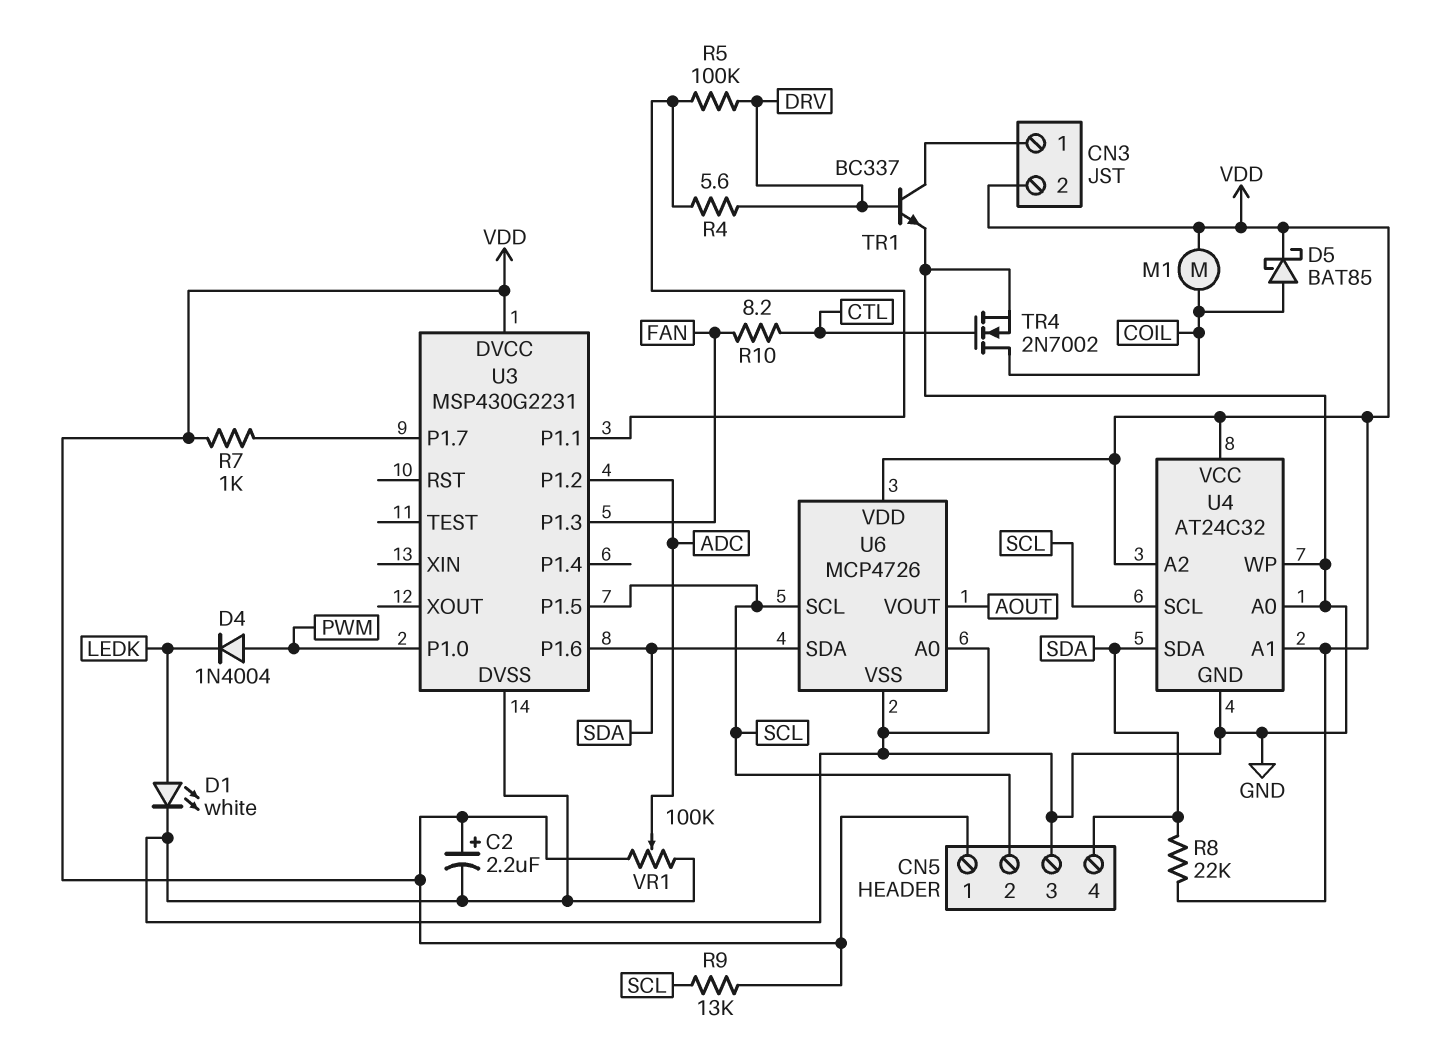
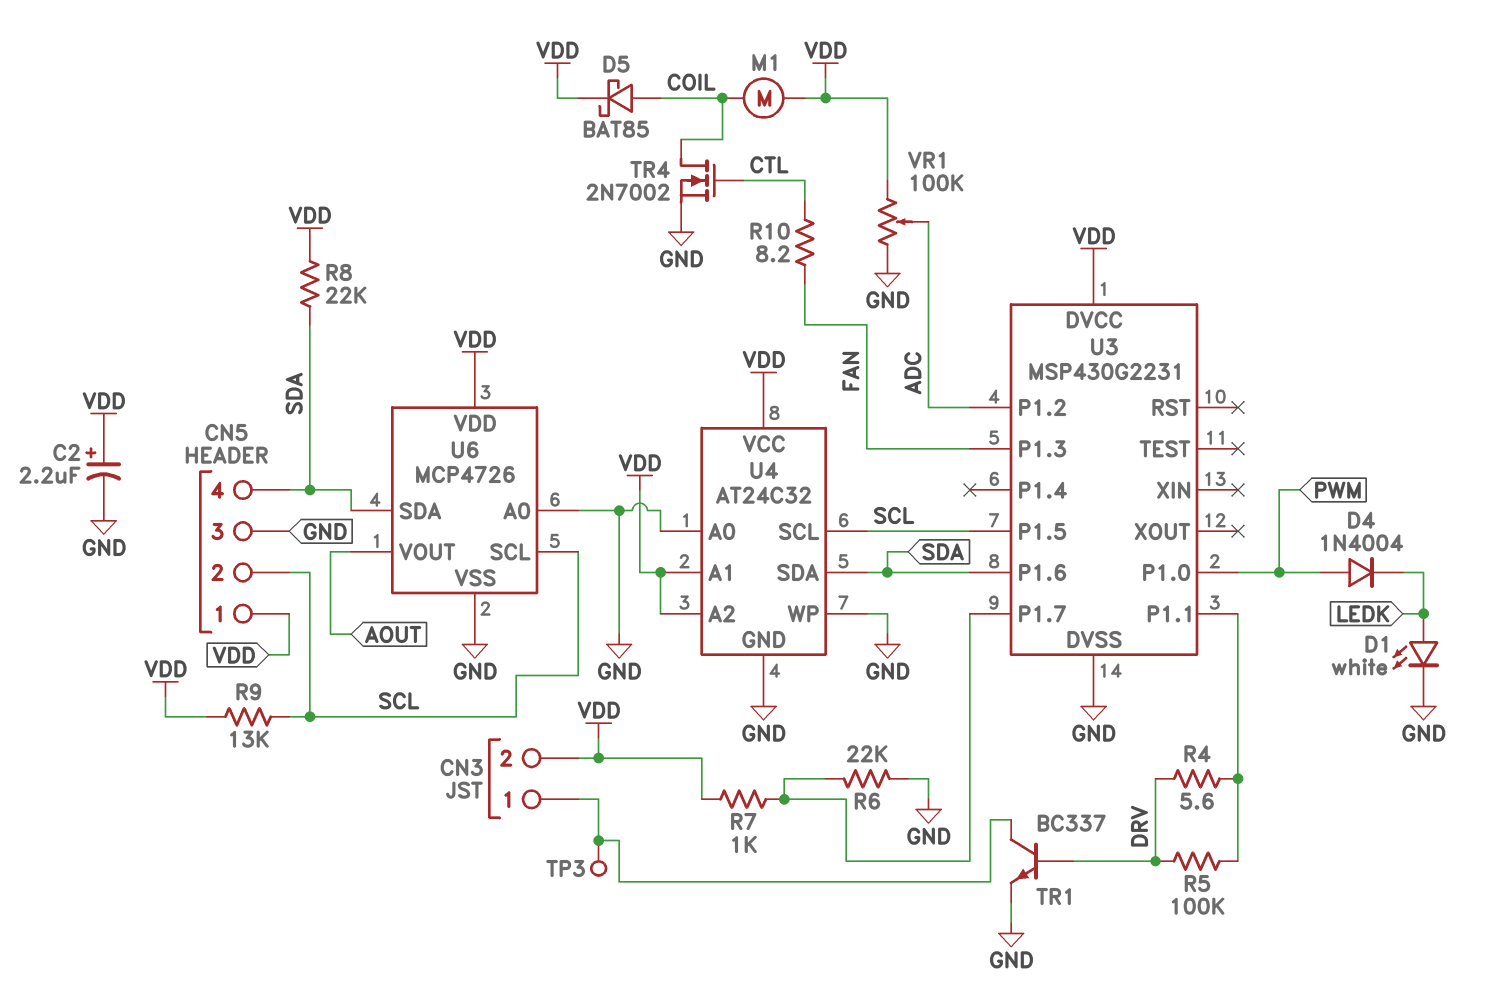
R6: none -> 22k (GND, U3/P1.7)
TP3: none -> test point (CN3/1)

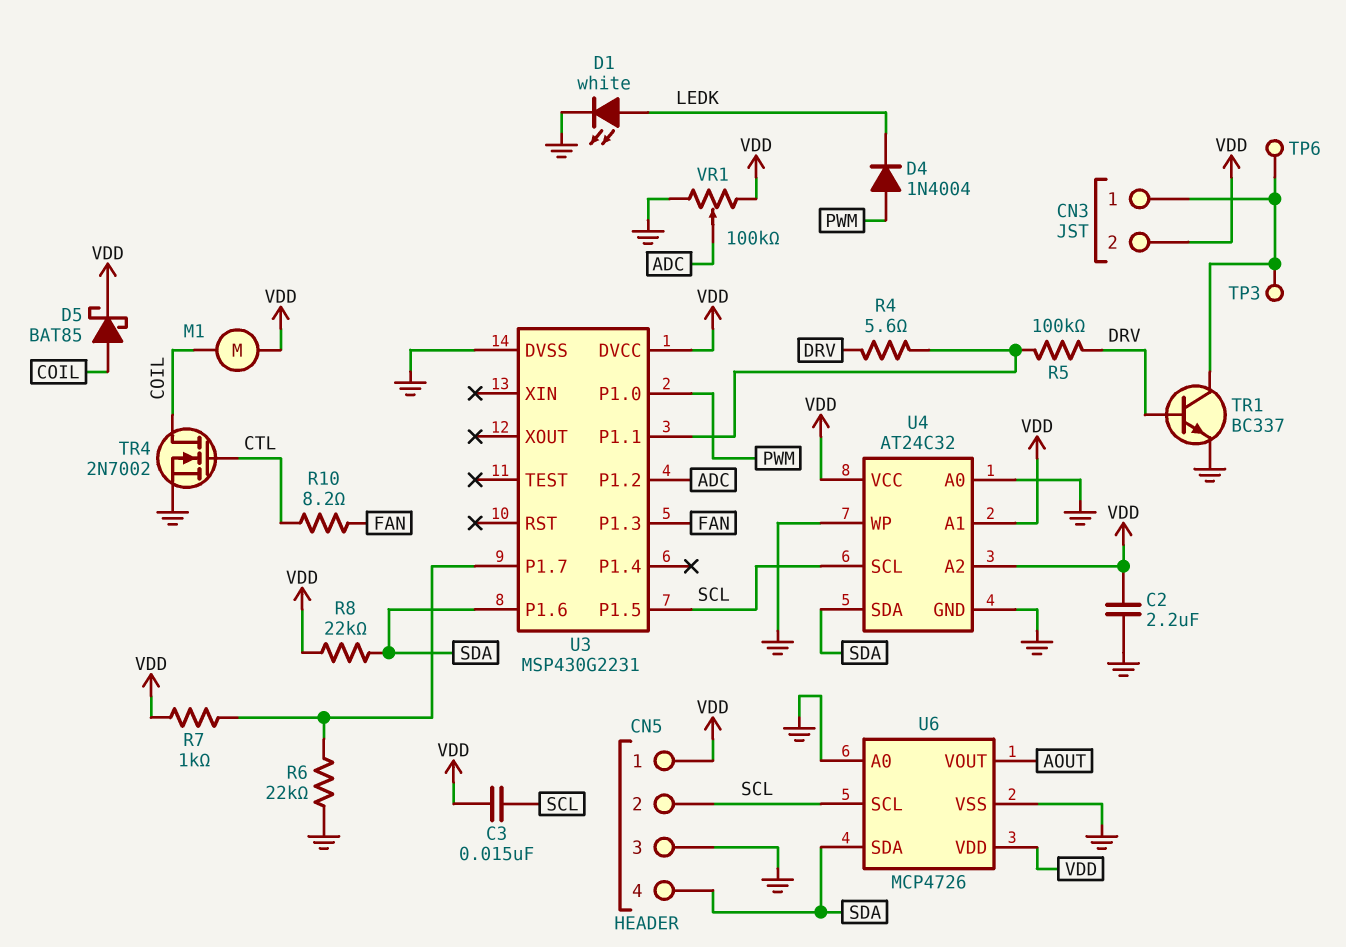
C2: 2.2uF (plus VDD, minus GND) -> 2.2uF (GND, VDD)
C3: none -> 15nF (SCL, VDD)
R9: 13k (SCL, VDD) -> none
TP6: none -> test point (CN3/1)

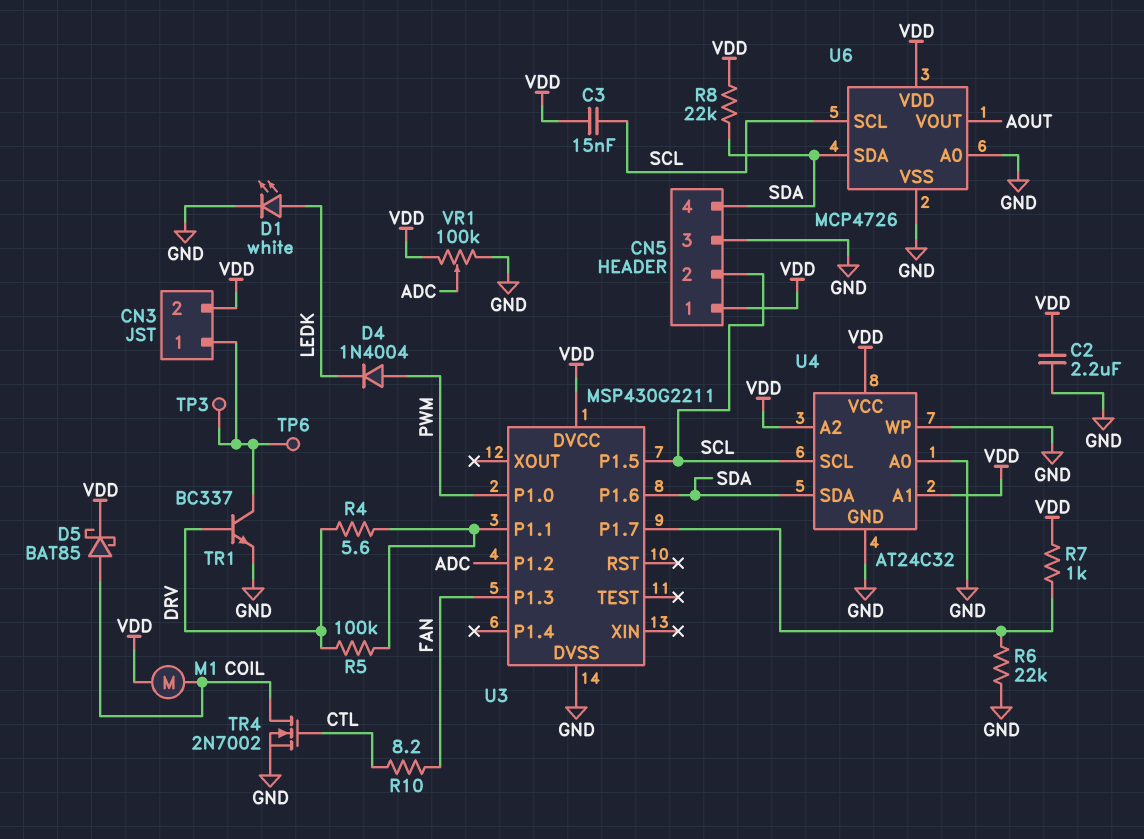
U3: MSP430G2231 -> MSP430G2211

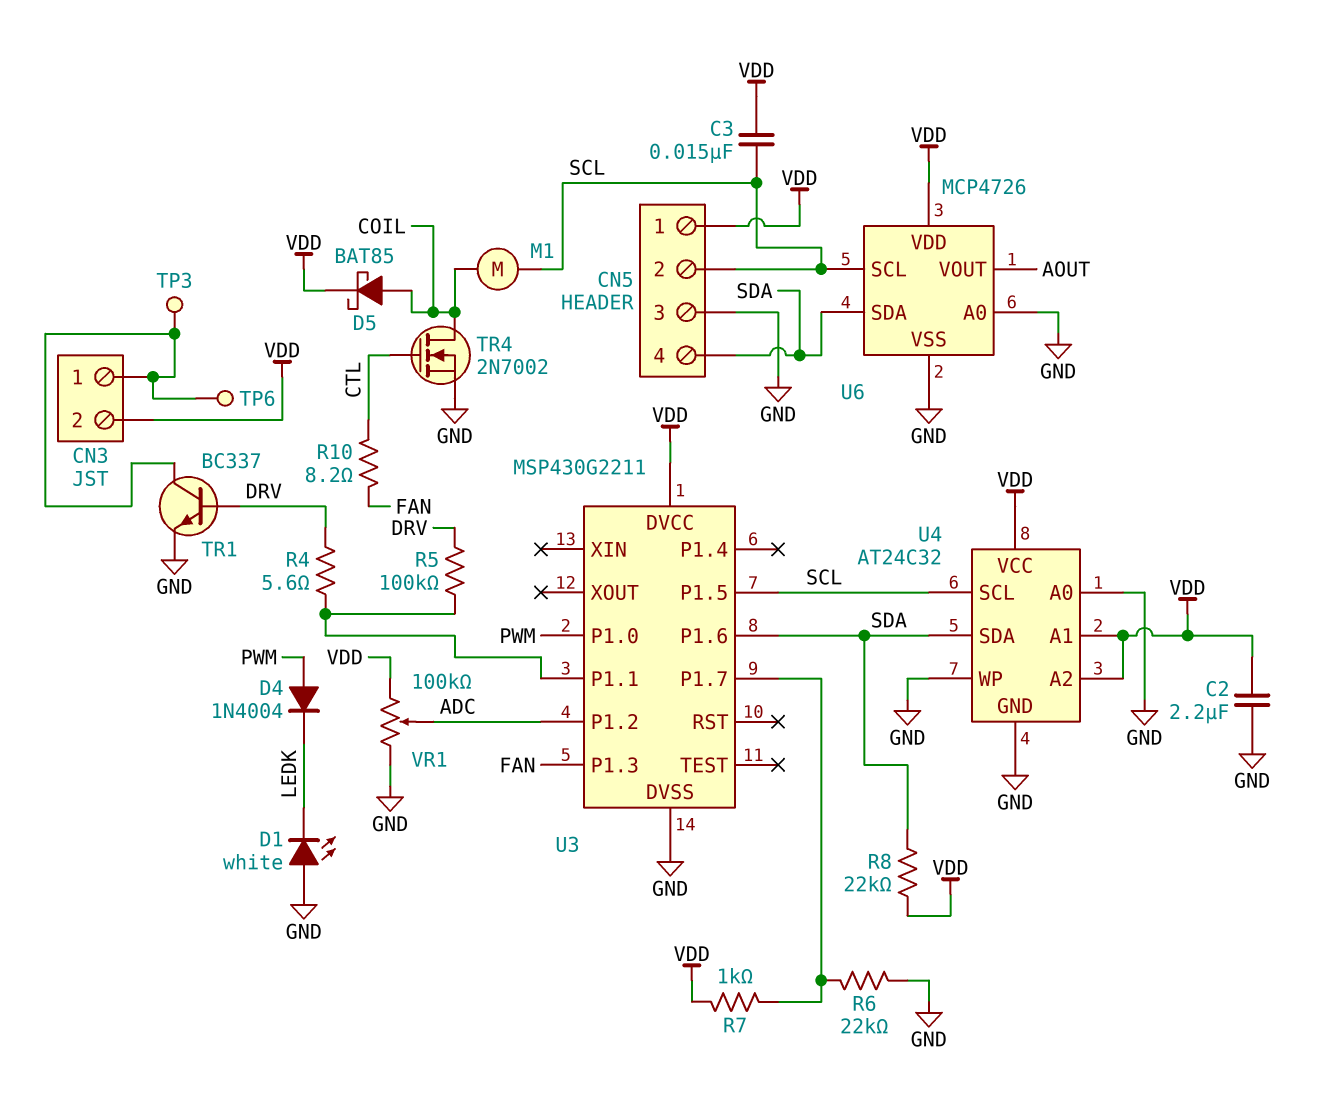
D1: LED white (A LEDK, K GND) -> LED white (A GND, K LEDK)
M1: motor (COIL, VDD) -> motor (COIL, SCL)

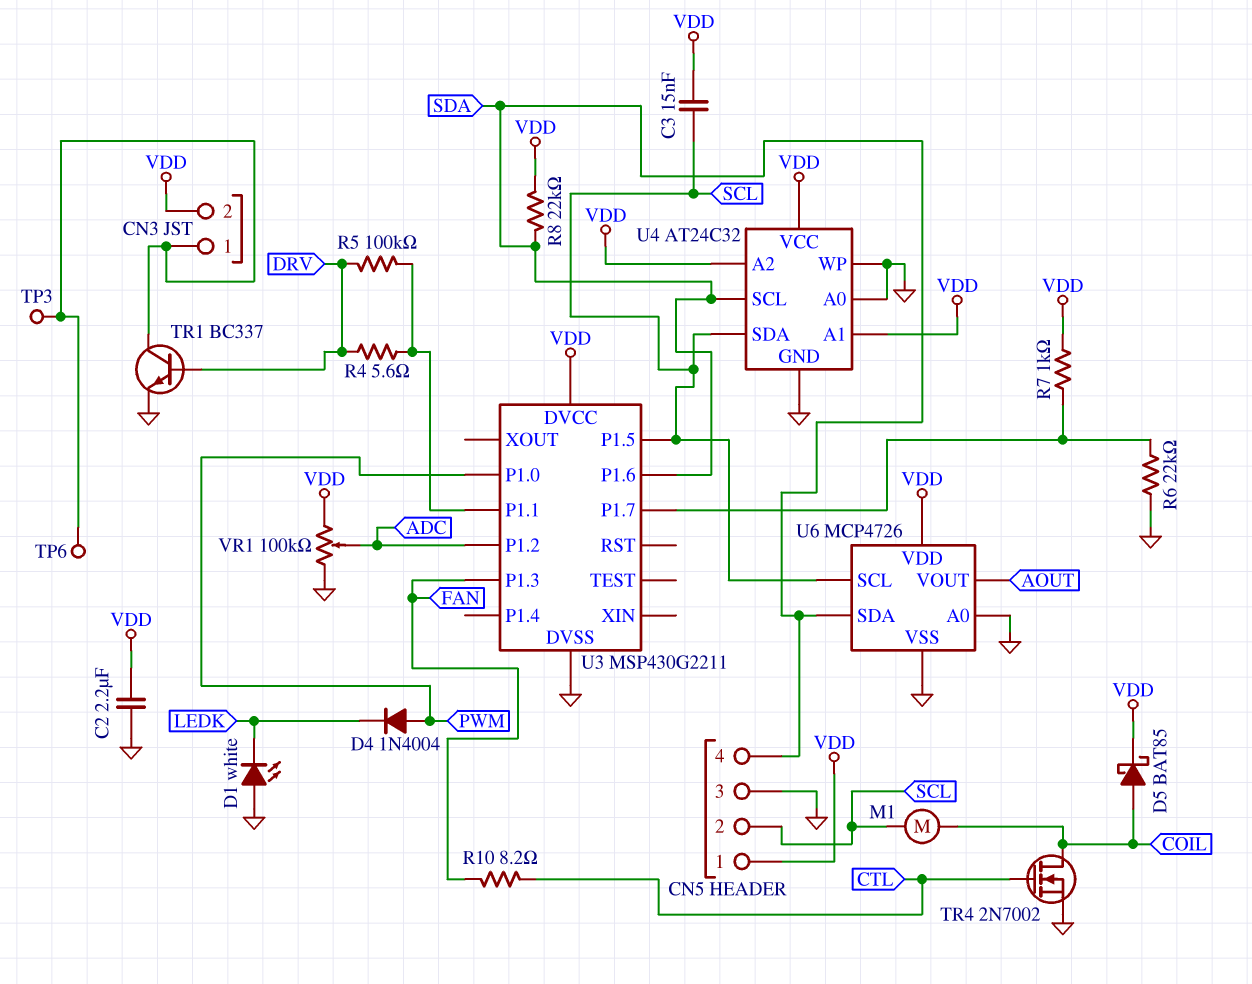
U4 pin SCL: SCL -> SDA
U4 pin SDA: SDA -> SCL

